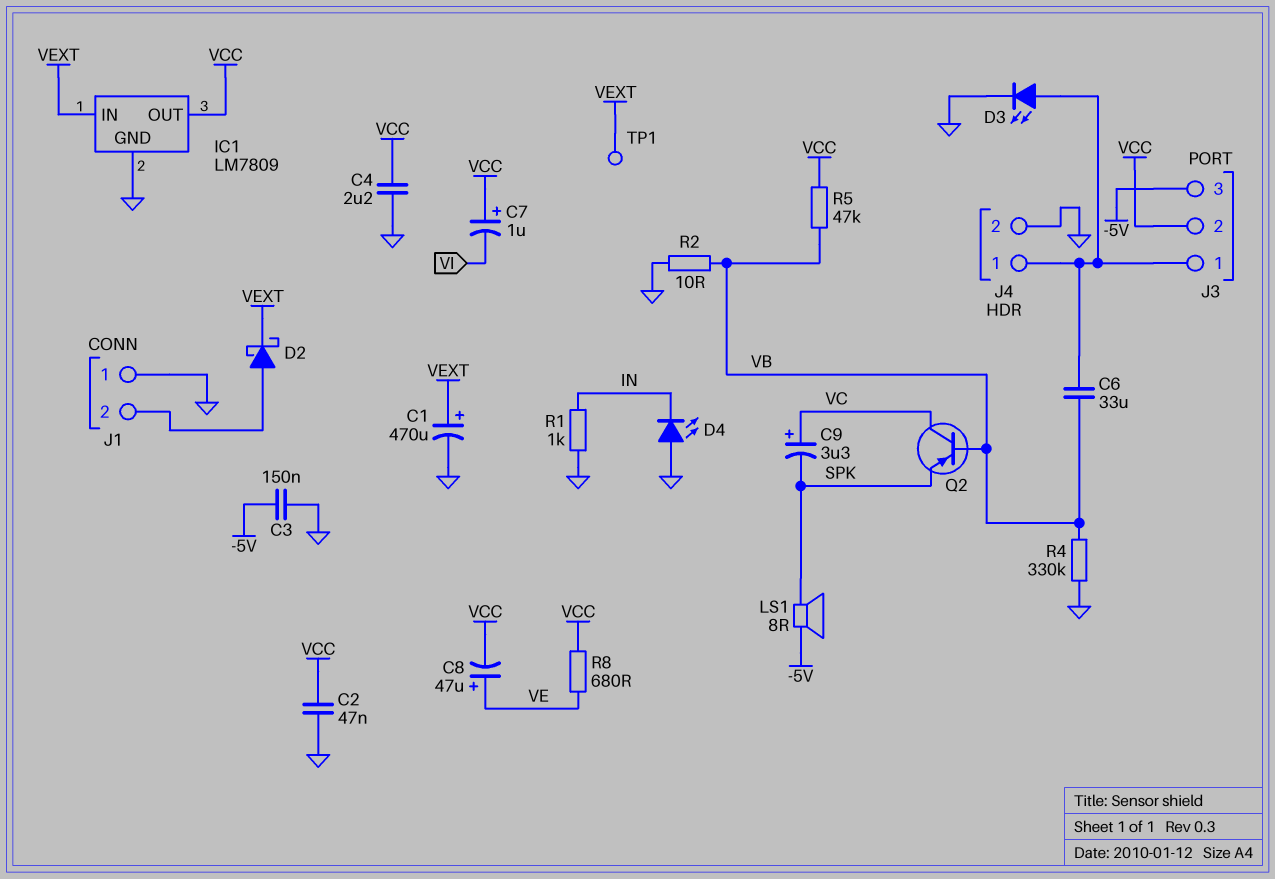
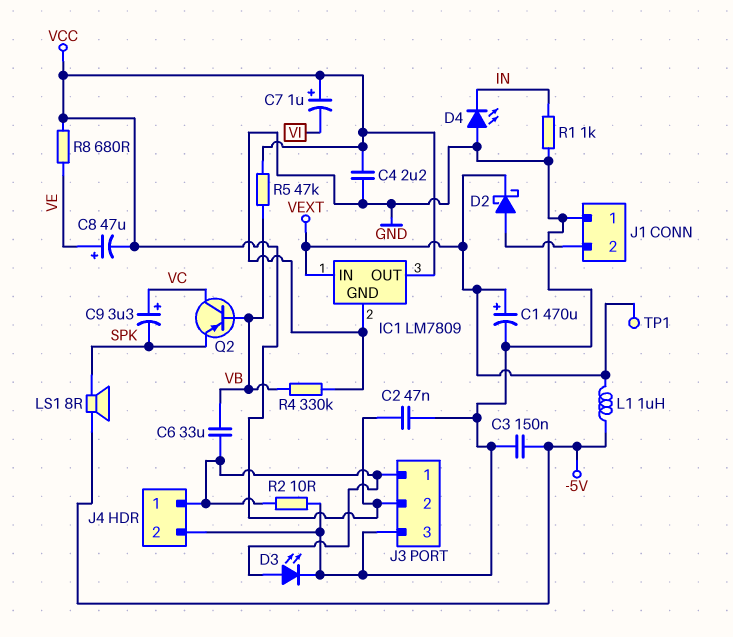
J3 pin 3: -5V -> GND
L1: none -> 1uH (-5V, VEXT)
R2: 10 (GND, VB) -> 10 (GND, J3/1)

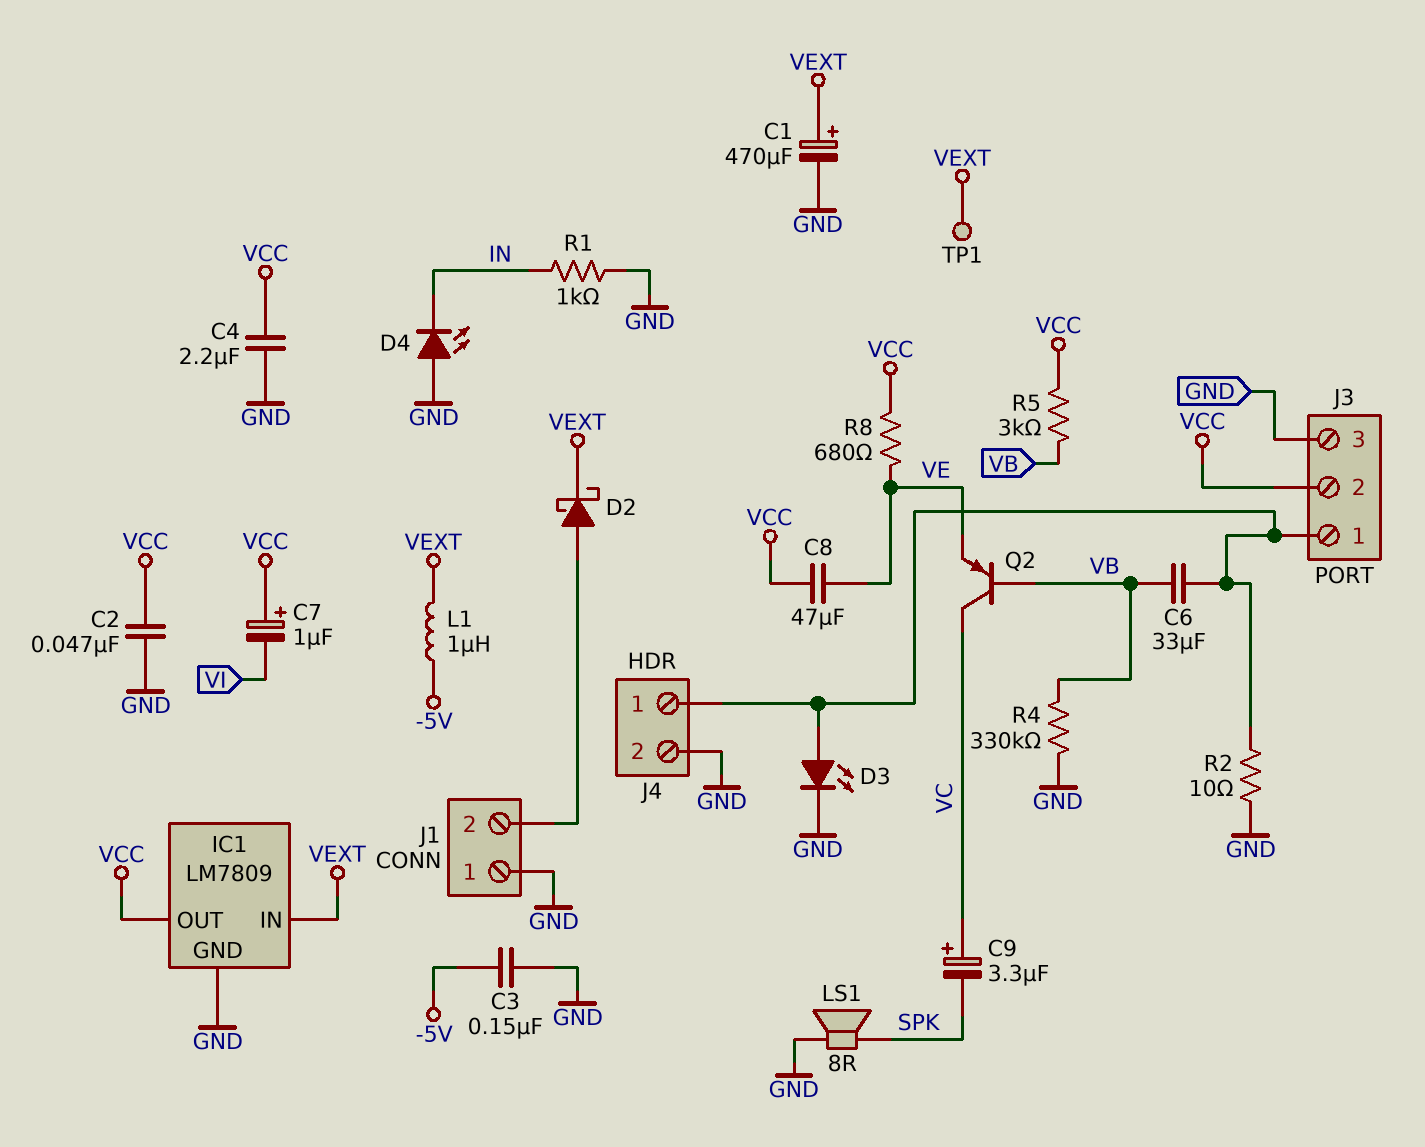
C8: 47uF (plus VE, minus VCC) -> 47uF (VCC, VE)
LS1: speaker 8R (-5V, SPK) -> speaker 8R (GND, SPK)
Q2: PNP (B VB, C VC, E SPK) -> PNP (B VB, C VC, E VE)
R5: 47k (VB, VCC) -> 3k (VB, VCC)

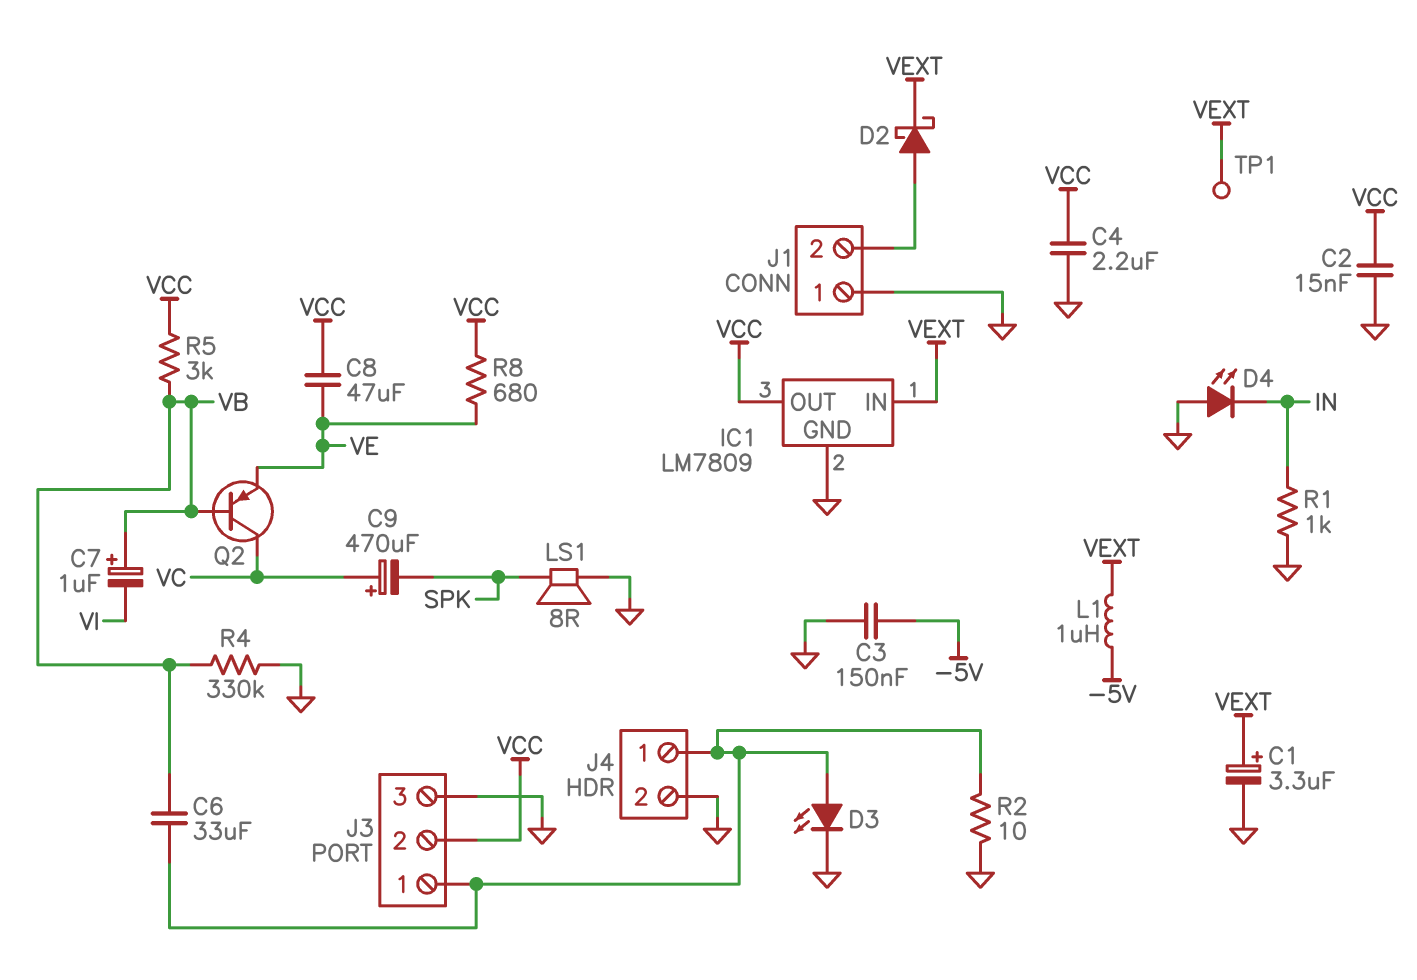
C1: 470uF (plus VEXT, minus GND) -> 3.3uF (plus VEXT, minus GND)
C2: 47nF (GND, VCC) -> 15nF (GND, VCC)
C7: 1uF (plus VCC, minus VI) -> 1uF (plus VB, minus VI)
C9: 3.3uF (plus VC, minus SPK) -> 470uF (plus VC, minus SPK)

